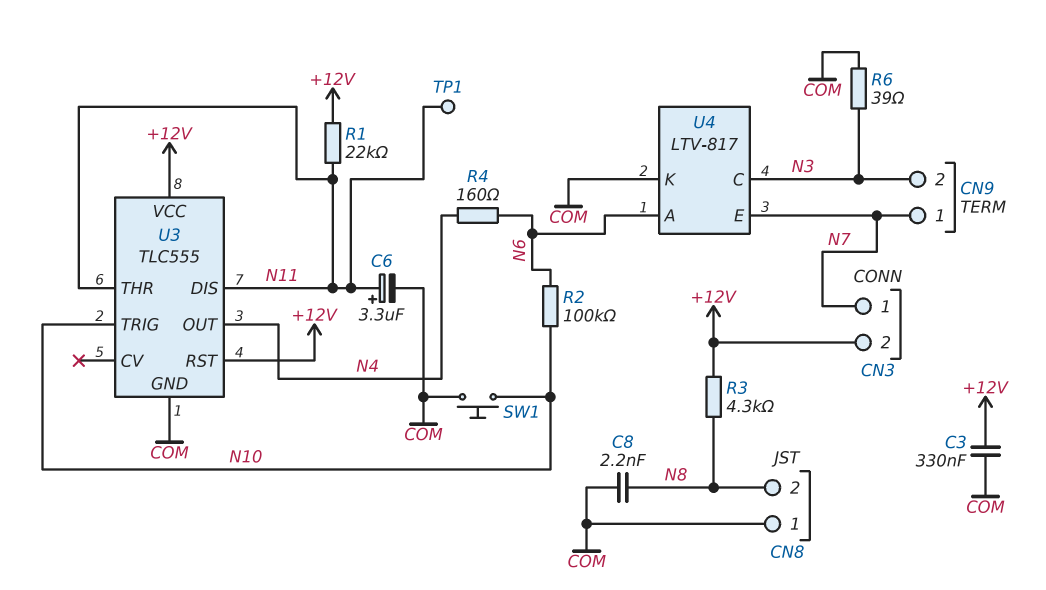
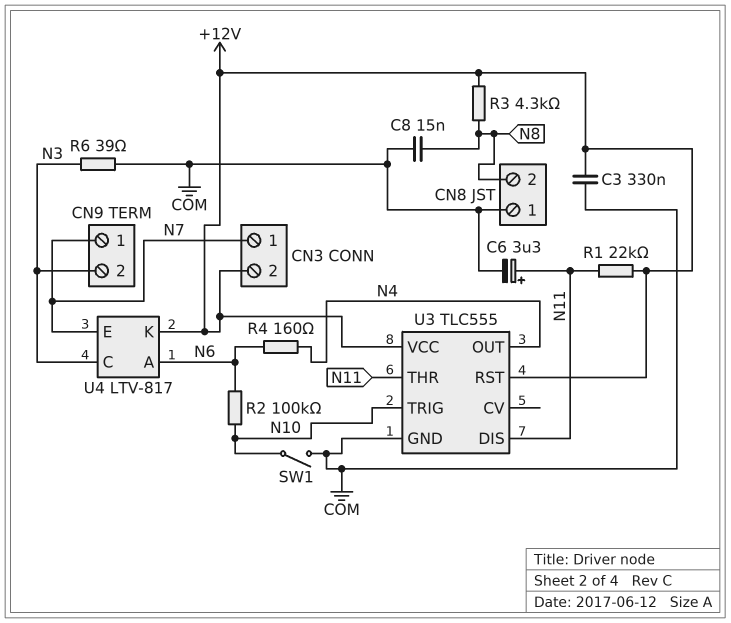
C8: 2.2nF (COM, N8) -> 15nF (COM, N8)
SW1: button (COM, N10) -> switch (COM, N10)
TP1: test point (N11) -> none
U4 pin K: COM -> +12V

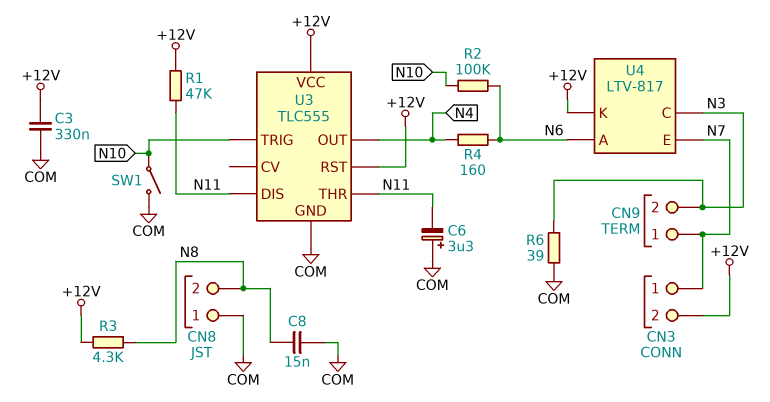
C6: 3.3uF (plus N11, minus COM) -> 3.3uF (plus COM, minus N11)
R1: 22k (+12V, N11) -> 47k (+12V, N11)

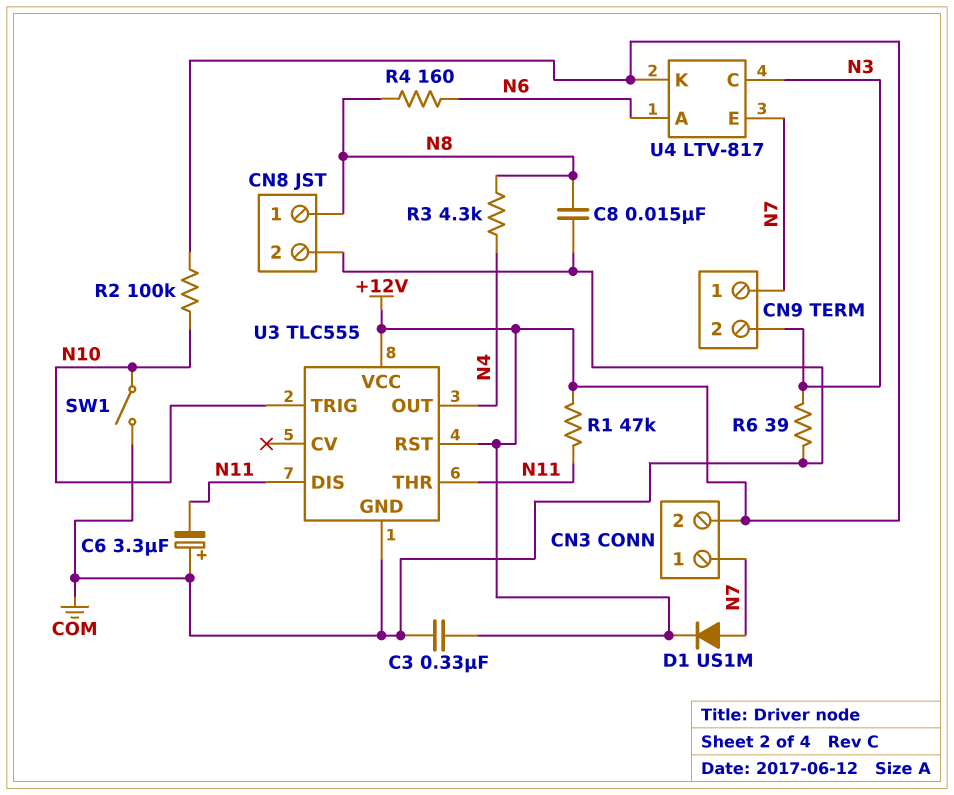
CN8 pin 1: COM -> N8
CN8 pin 2: N8 -> COM
D1: none -> diode US1M (A N7, K +12V)
R2: 100k (N6, N10) -> 100k (+12V, N10)
R3: 4.3k (+12V, N8) -> 4.3k (N4, N8)
R4: 160 (N4, N6) -> 160 (N6, N8)

